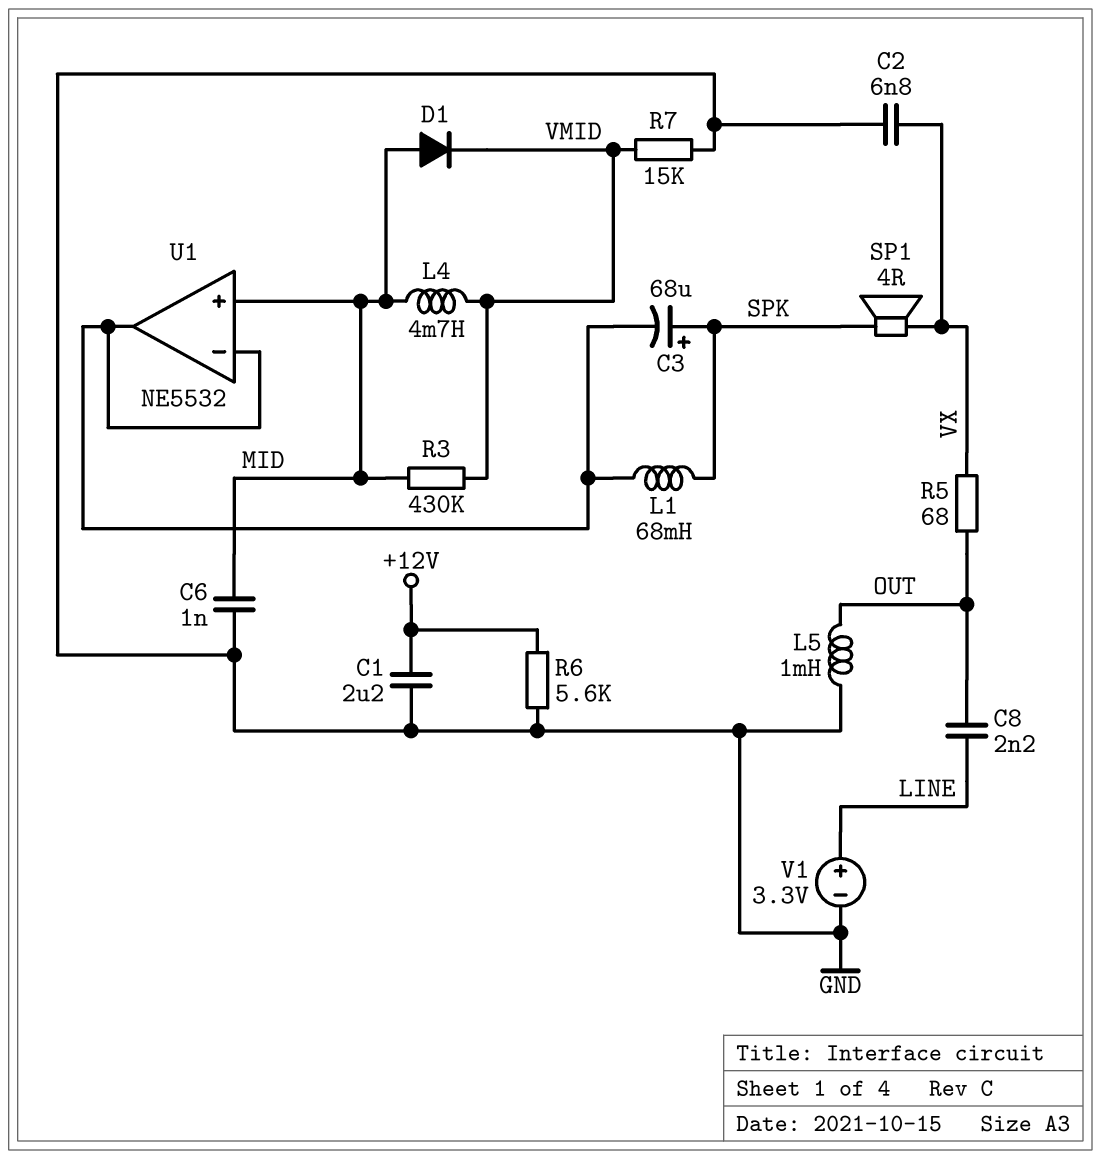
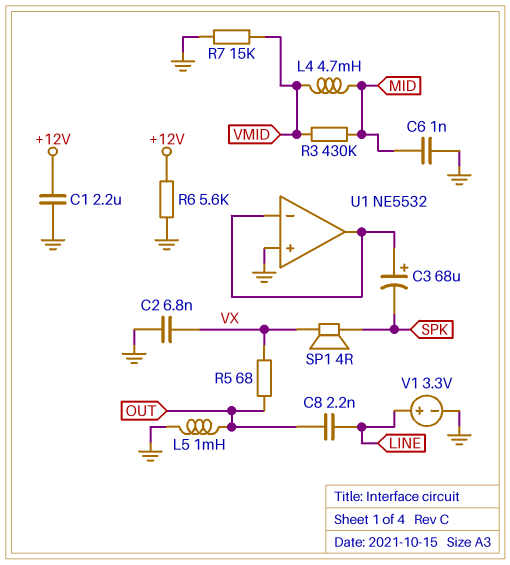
C3: 68uF (plus SPK, minus U1/in-) -> 68uF (plus U1/in-, minus SPK)
D1: diode (A MID, K VMID) -> none
L1: 68mH (SPK, U1/in-) -> none
U1 pin in+: MID -> GND

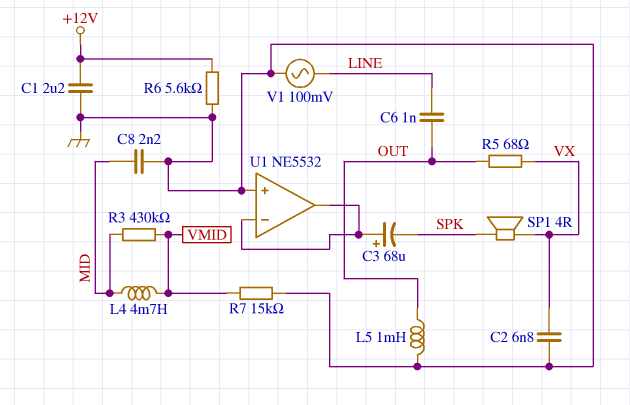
C6: 1nF (GND, MID) -> 1nF (LINE, OUT)
C8: 2.2nF (LINE, OUT) -> 2.2nF (GND, MID)
V1: 3.3V (plus LINE, minus GND) -> AC 100mV (GND, LINE)

